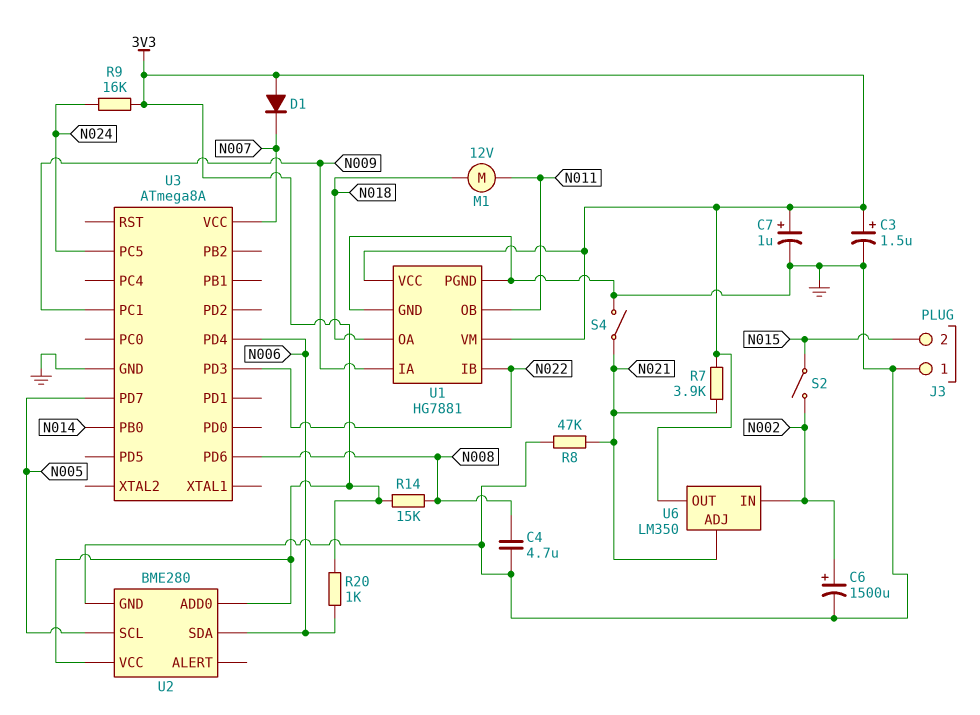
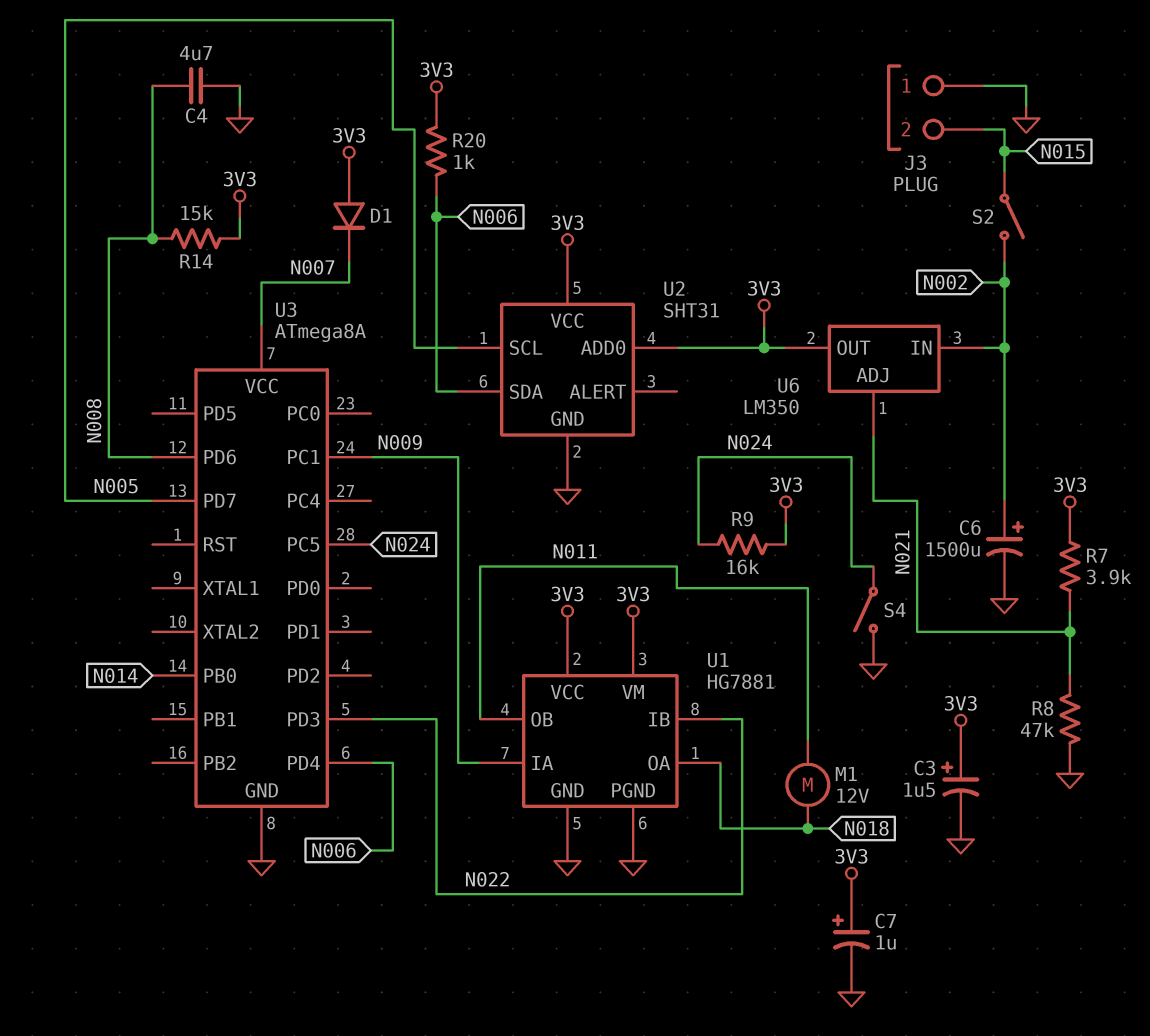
S4: switch (GND, N021) -> switch (GND, N024)
U2: BME280 -> SHT31

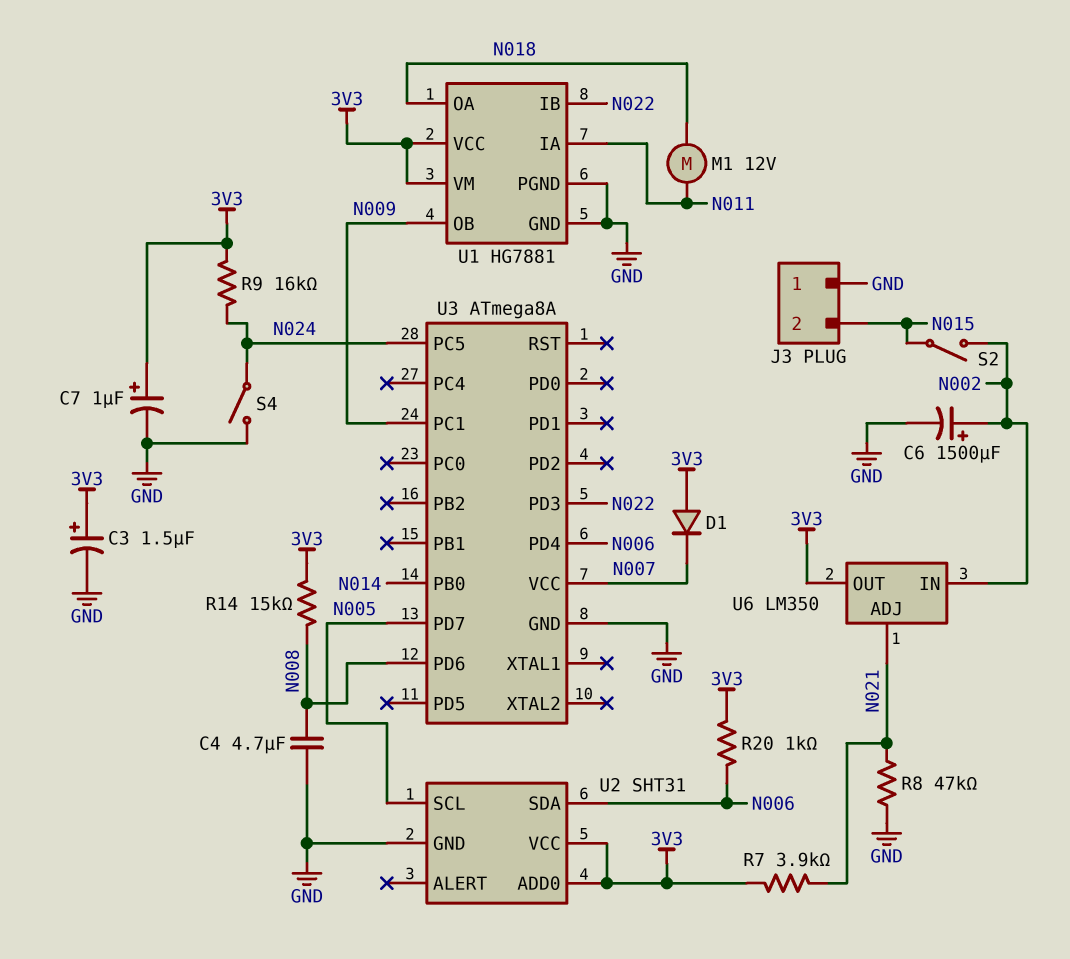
U1 pin IA: N009 -> N011
U1 pin OB: N011 -> N009

